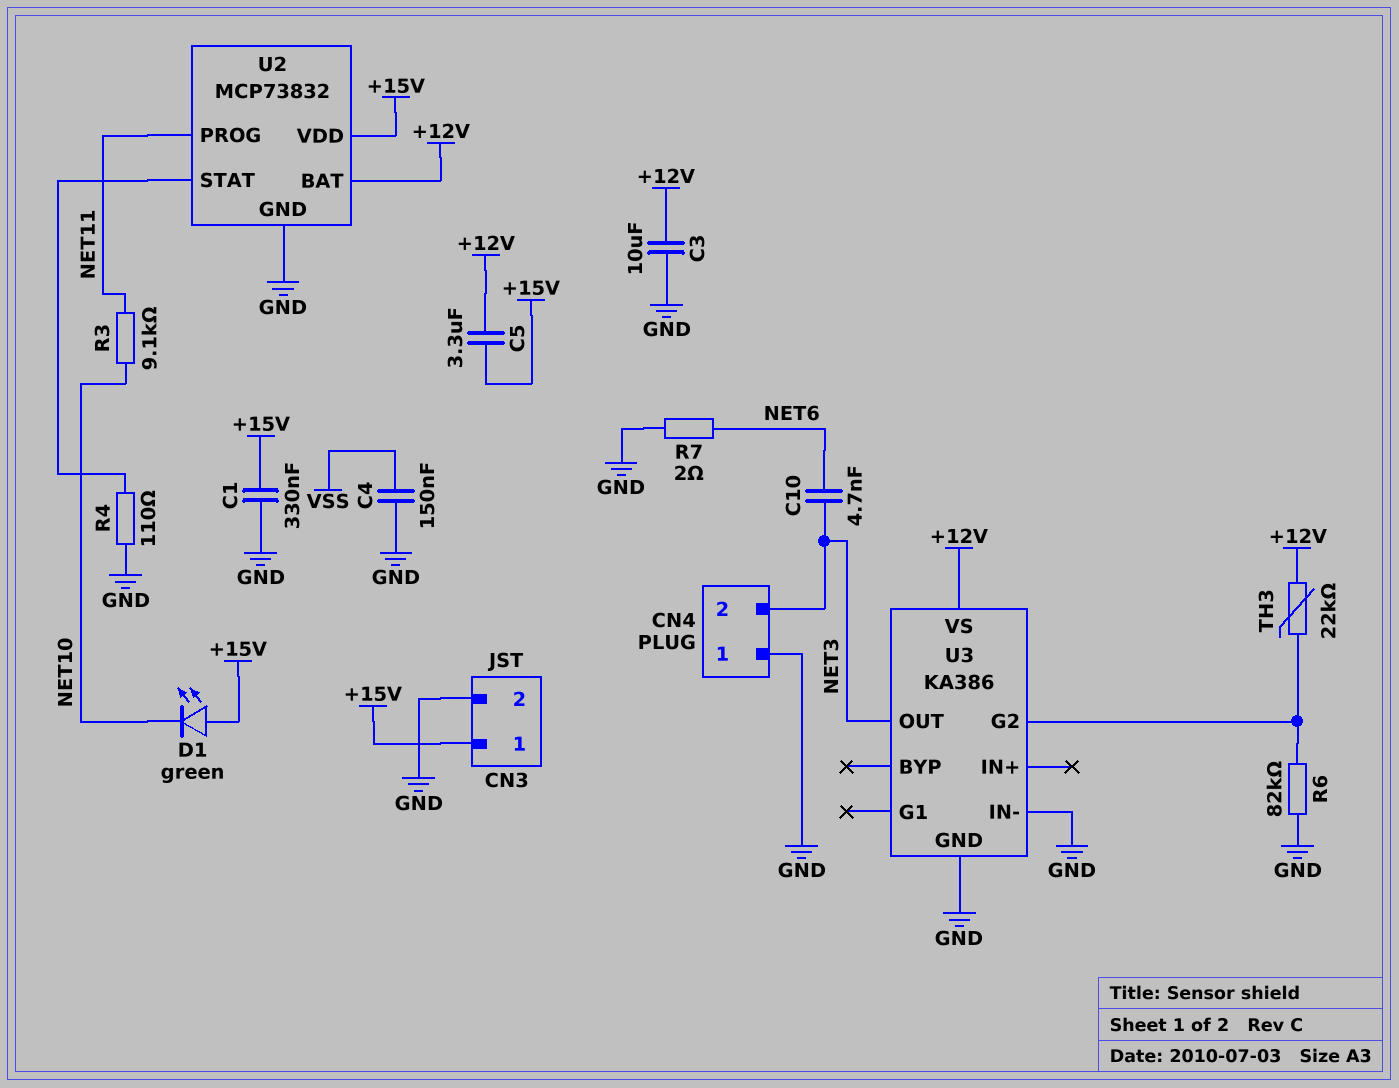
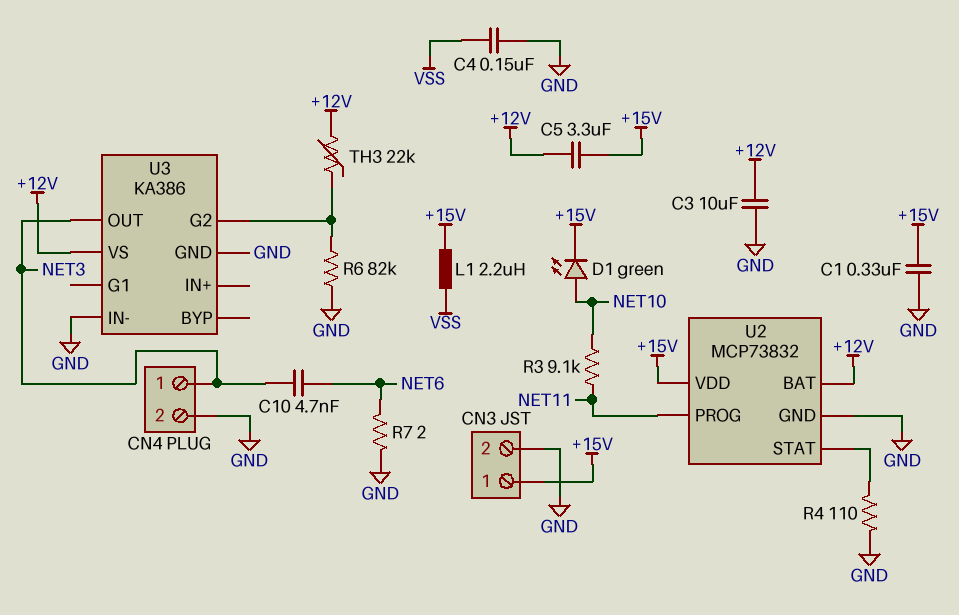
CN4 pin 1: GND -> NET3
CN4 pin 2: NET3 -> GND
D1: LED green (A +15V, K NET10) -> LED green (A NET10, K +15V)
L1: none -> 2.2uH (+15V, VSS)

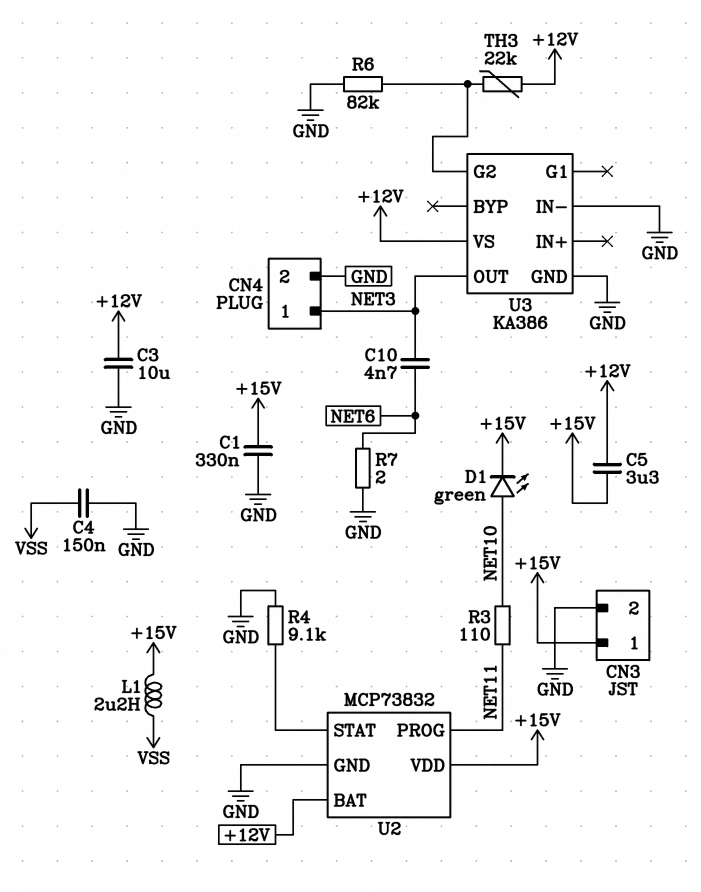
R3: 9.1k (NET10, NET11) -> 110 (NET10, NET11)
R4: 110 (GND, U2/STAT) -> 9.1k (GND, U2/STAT)

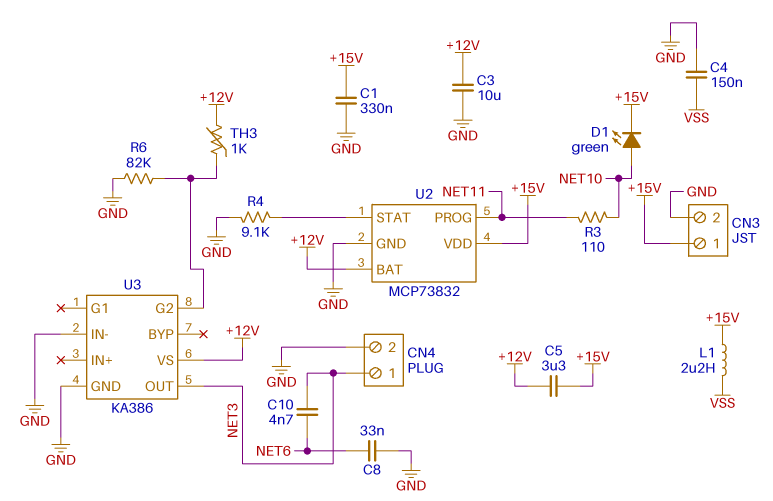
C8: none -> 33nF (GND, NET6)
R7: 2 (GND, NET6) -> none
TH3: 22k (+12V, U3/G2) -> 1k (+12V, U3/G2)

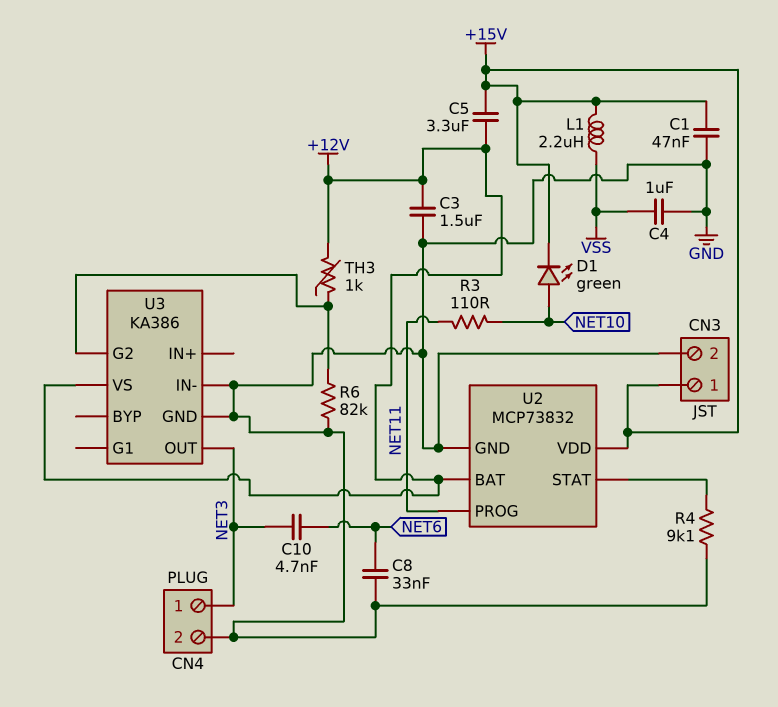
C1: 330nF (+15V, GND) -> 47nF (+15V, GND)
C3: 10uF (+12V, GND) -> 1.5uF (+12V, GND)
C4: 150nF (GND, VSS) -> 1uF (GND, VSS)

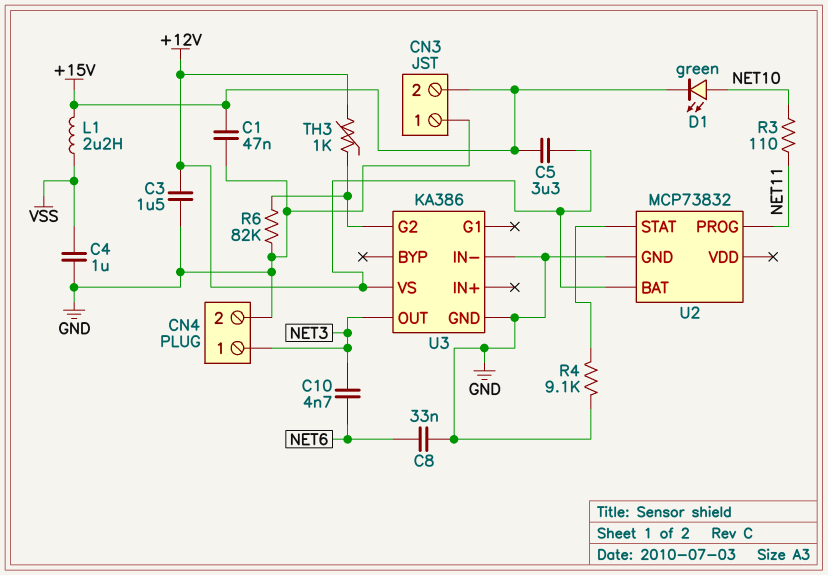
CN3 pin 1: +15V -> GND
CN3 pin 2: GND -> +15V
U2 pin VDD: +15V -> none

